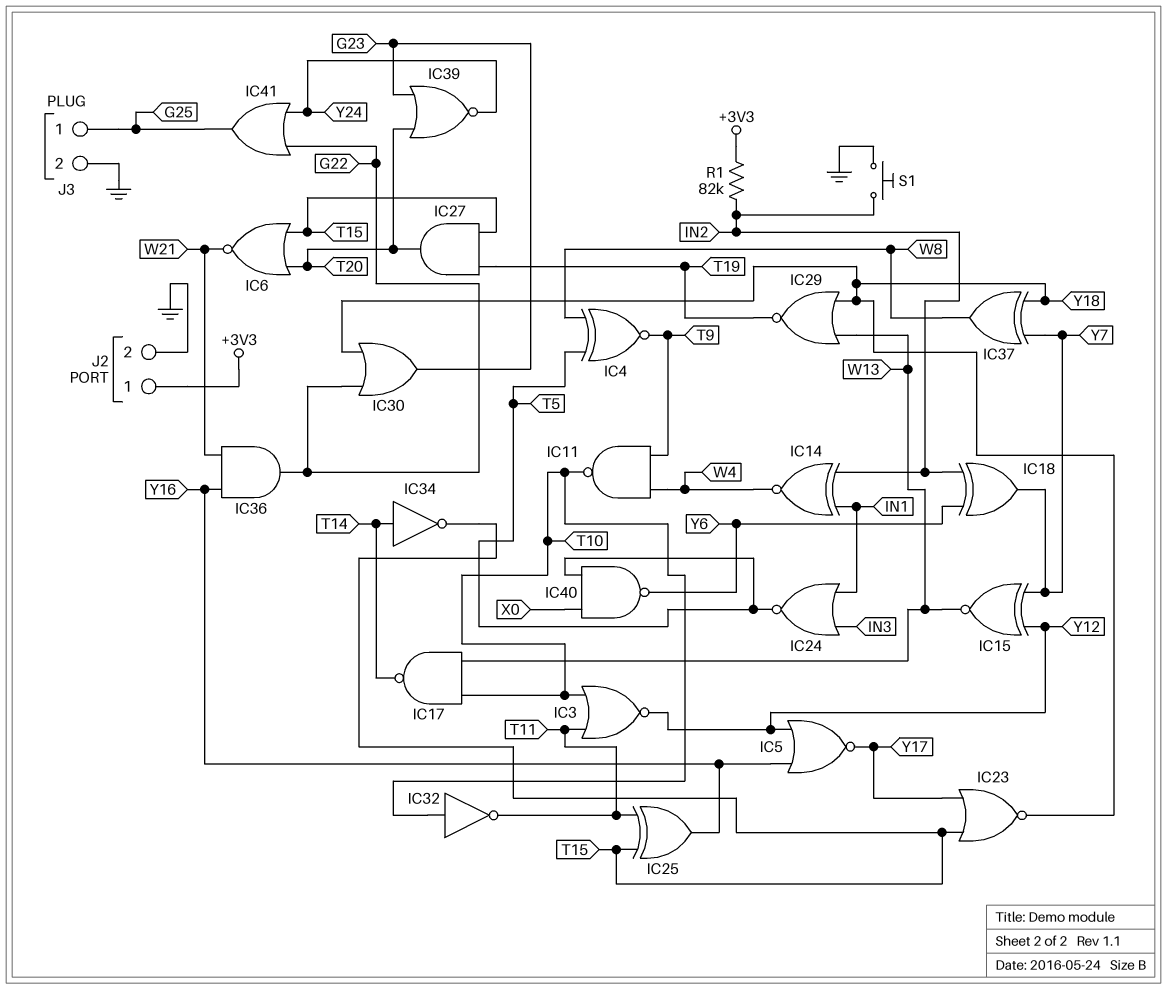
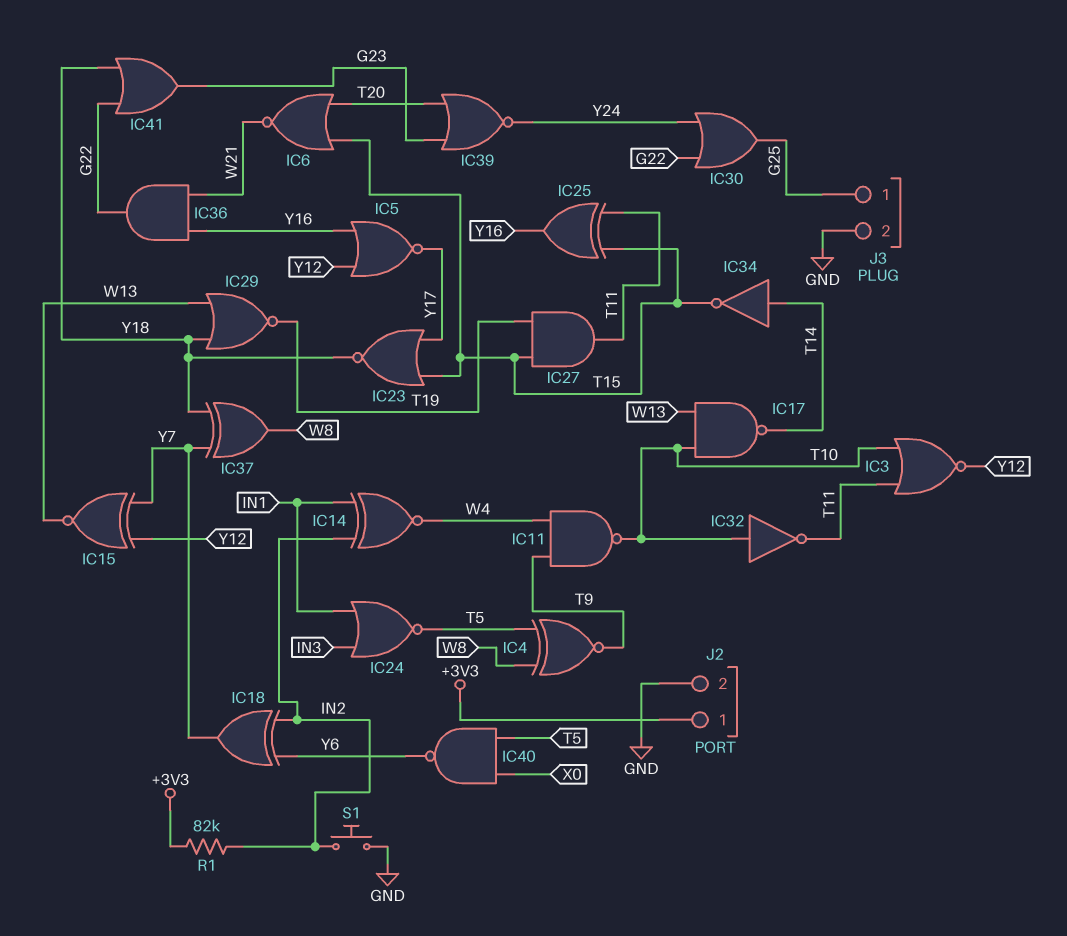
IC27: AND (in T15, in T19, out T20) -> AND (in T15, in T19, out T11)
IC30: OR (in G22, in Y18, out G23) -> OR (in G22, in Y24, out G25)
IC41: OR (in G22, in Y24, out G25) -> OR (in G22, in Y18, out G23)

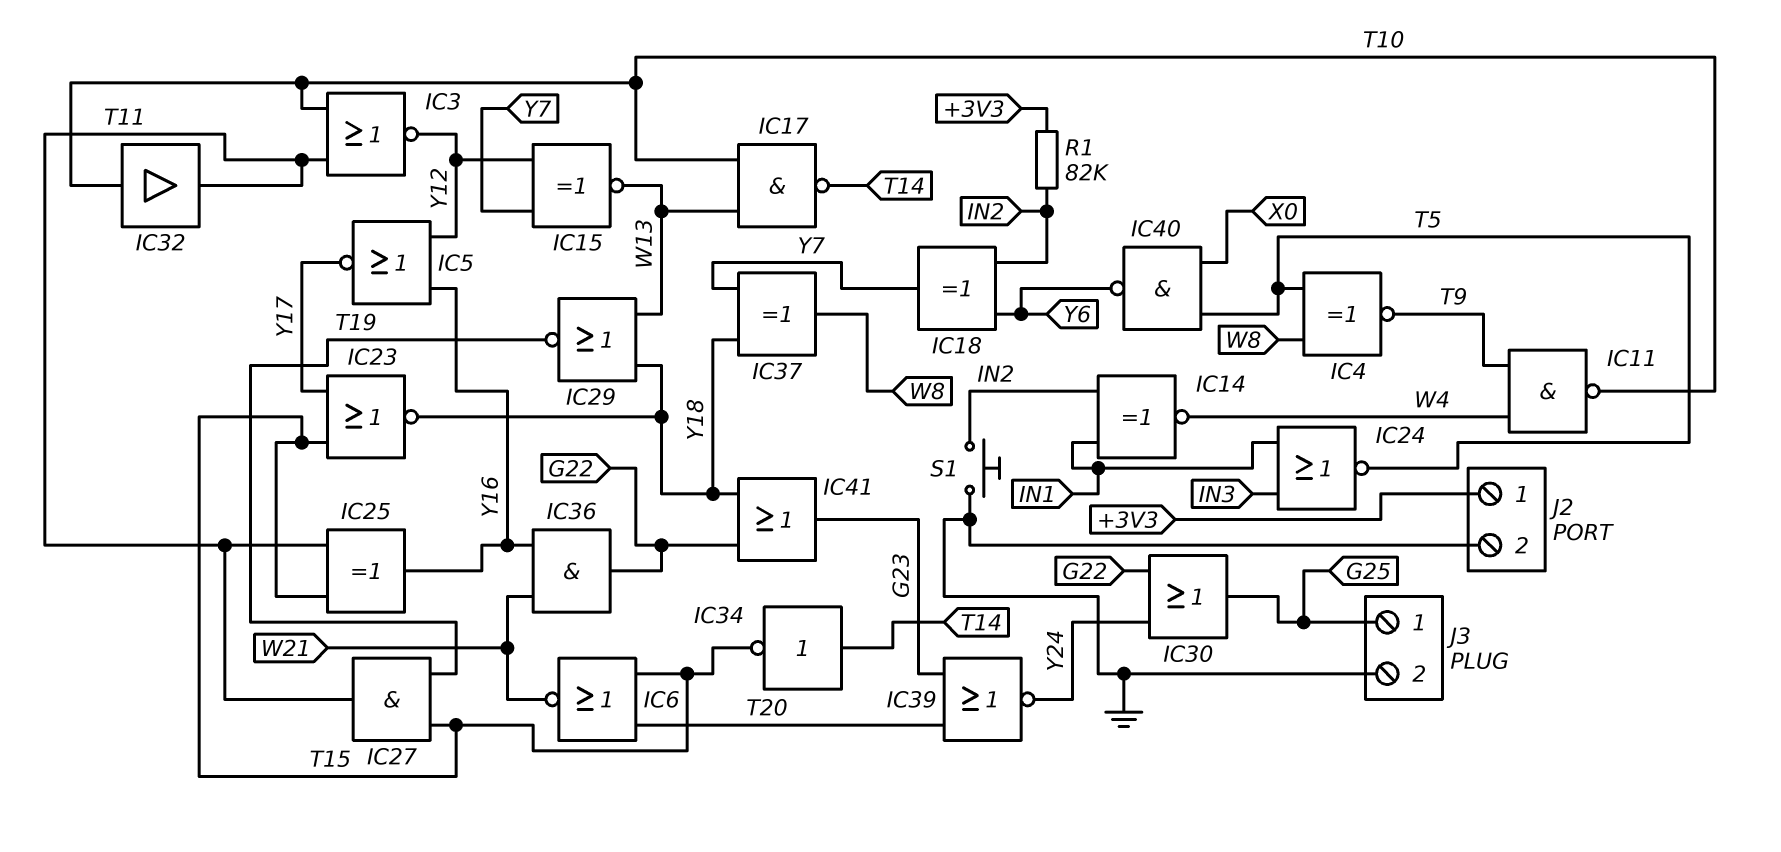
IC32: NOT (in T10, out T11) -> buffer (in T10, out T11)

